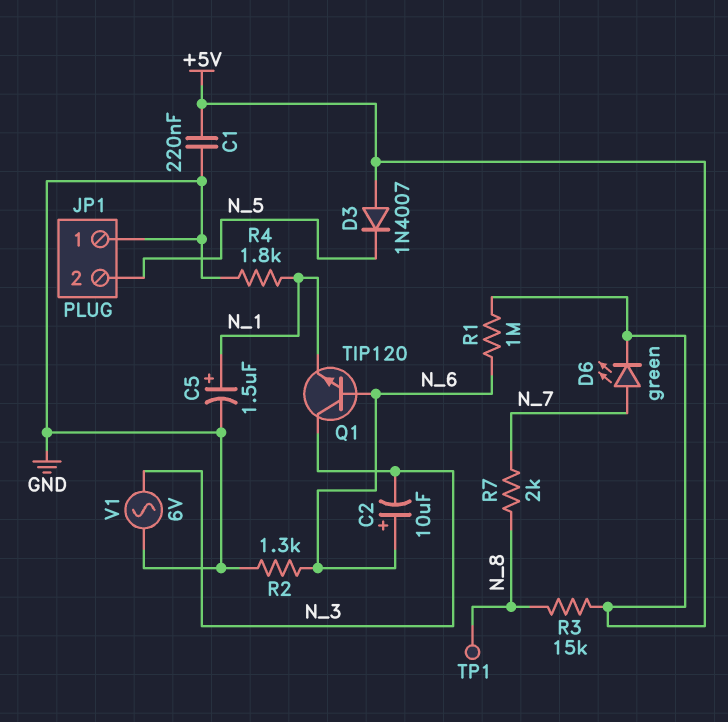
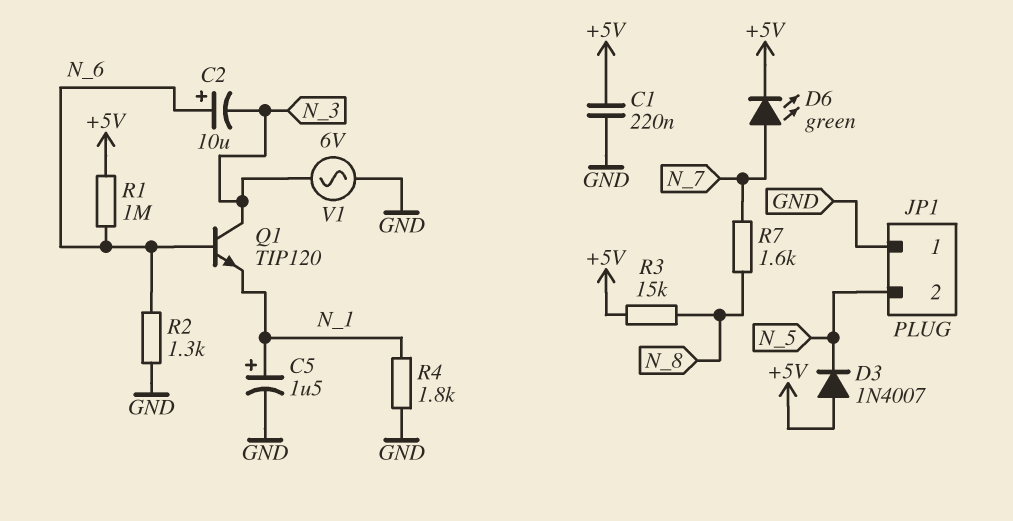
R7: 2k (N_7, N_8) -> 1.6k (N_7, N_8)
TP1: test point (N_8) -> none

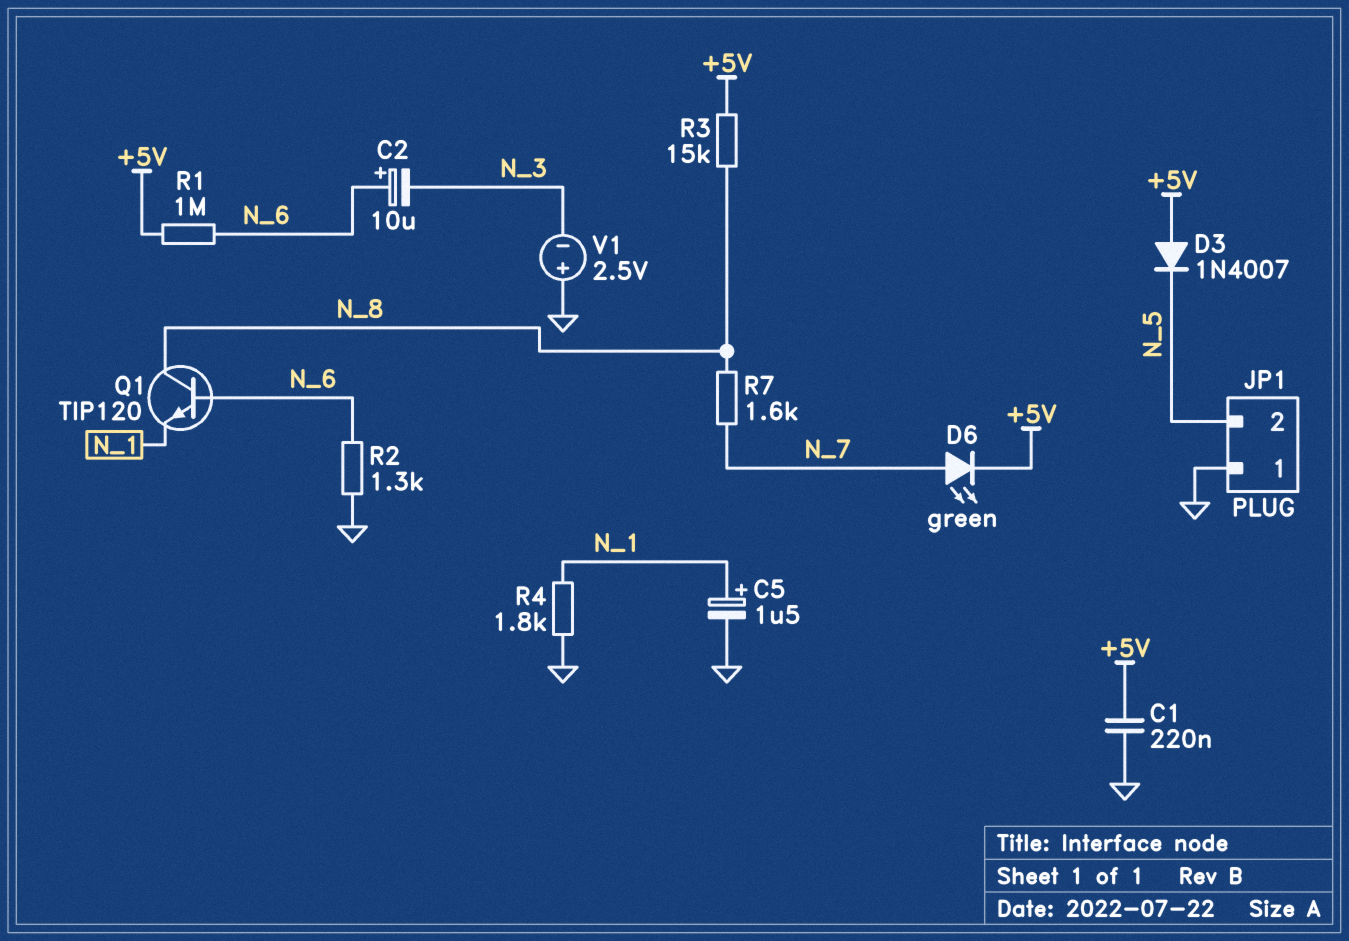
Q1: NPN TIP120 (B N_6, C N_3, E N_1) -> NPN TIP120 (B N_6, C N_8, E N_1)
V1: AC 6V (GND, N_3) -> 2.5V (plus GND, minus N_3)

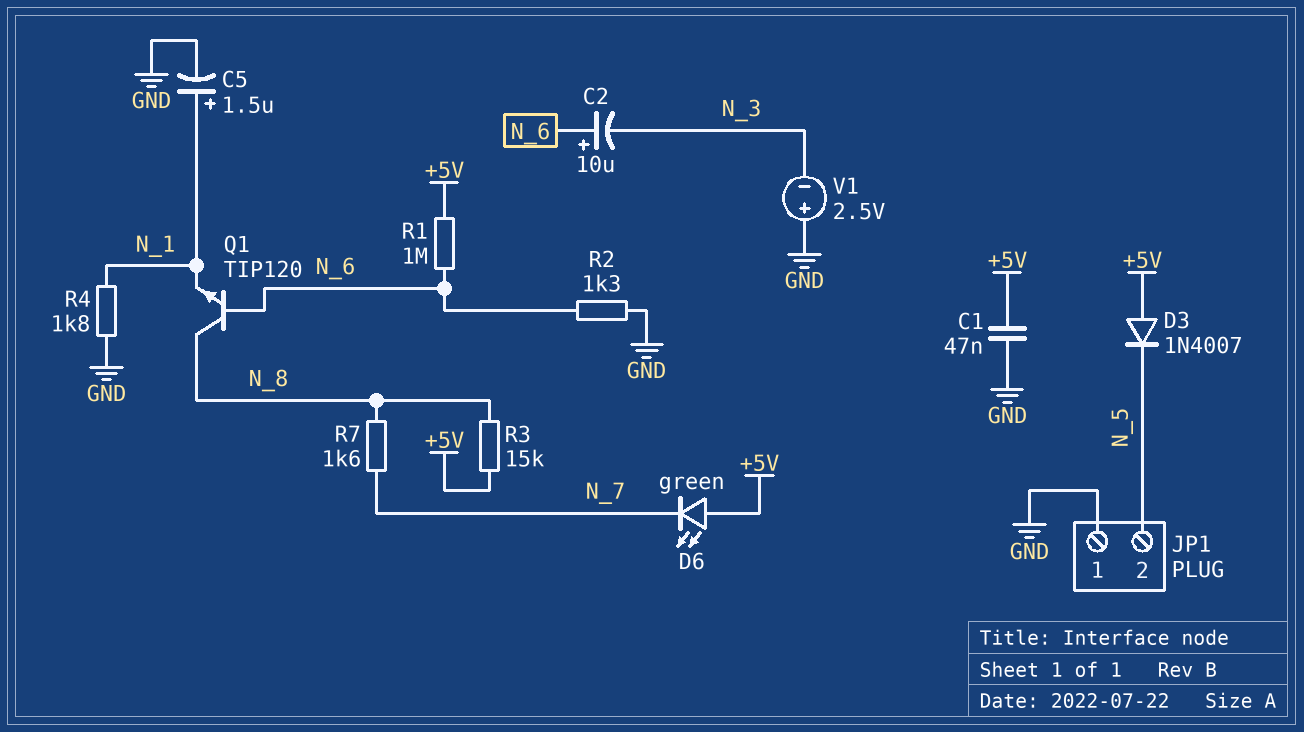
C1: 220nF (+5V, GND) -> 47nF (+5V, GND)
D6: LED green (A N_7, K +5V) -> LED green (A +5V, K N_7)

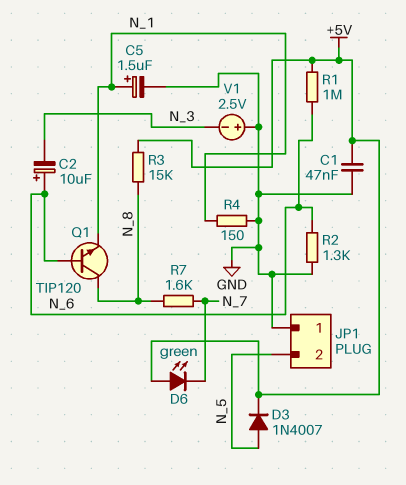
D3: diode 1N4007 (A +5V, K N_5) -> diode 1N4007 (A N_5, K +5V)
R4: 1.8k (GND, N_1) -> 150 (GND, N_1)

